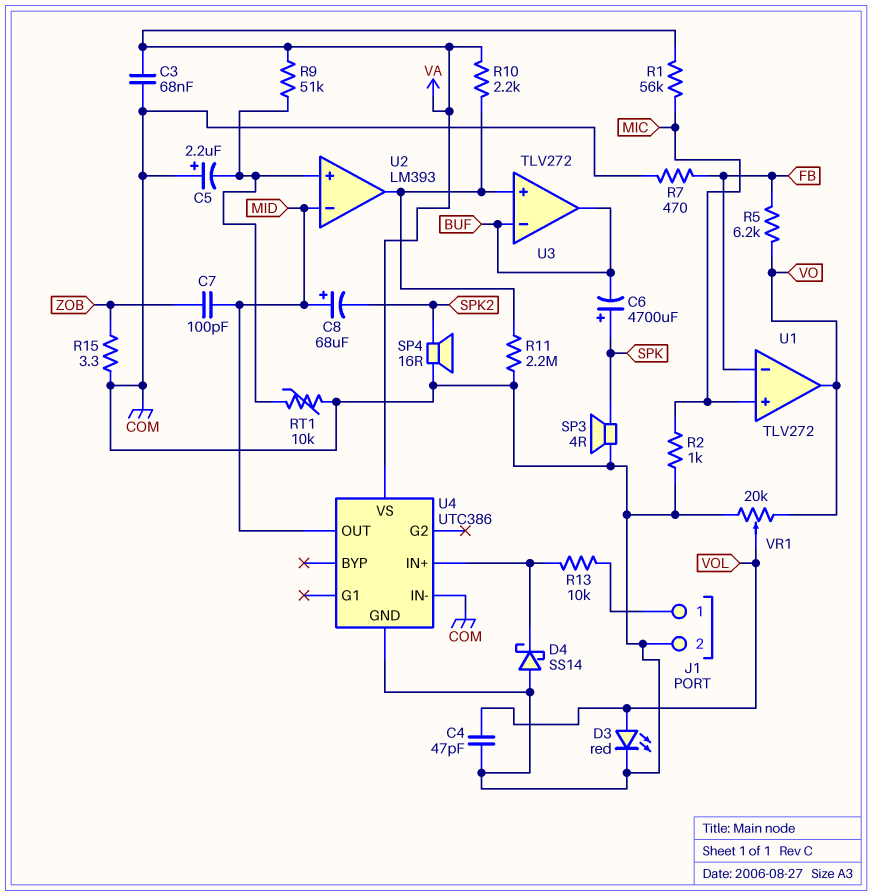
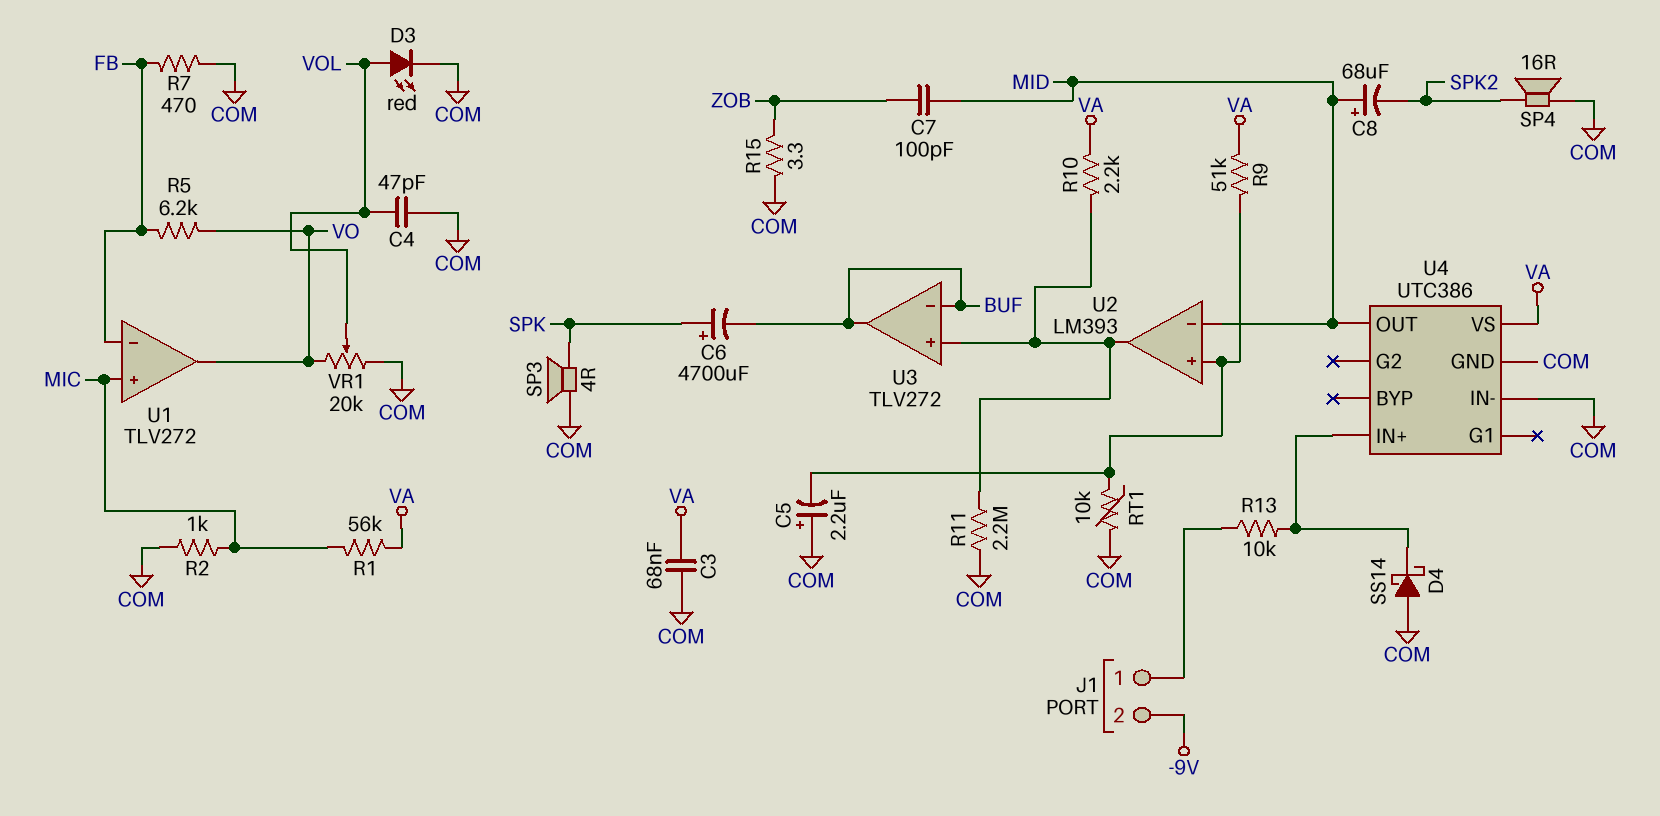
J1 pin 2: COM -> -9V

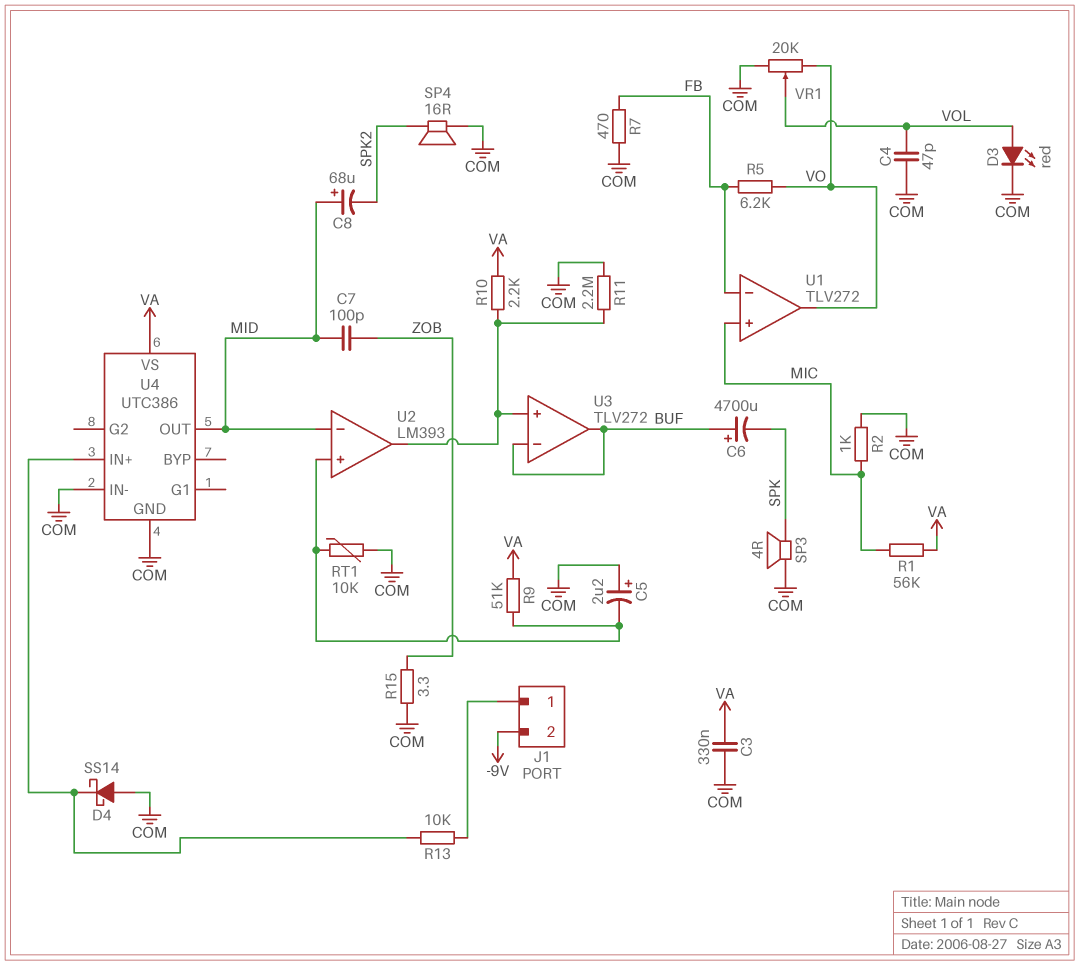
C3: 68nF (COM, VA) -> 330nF (COM, VA)
C6: 4700uF (plus SPK, minus BUF) -> 4700uF (plus BUF, minus SPK)

